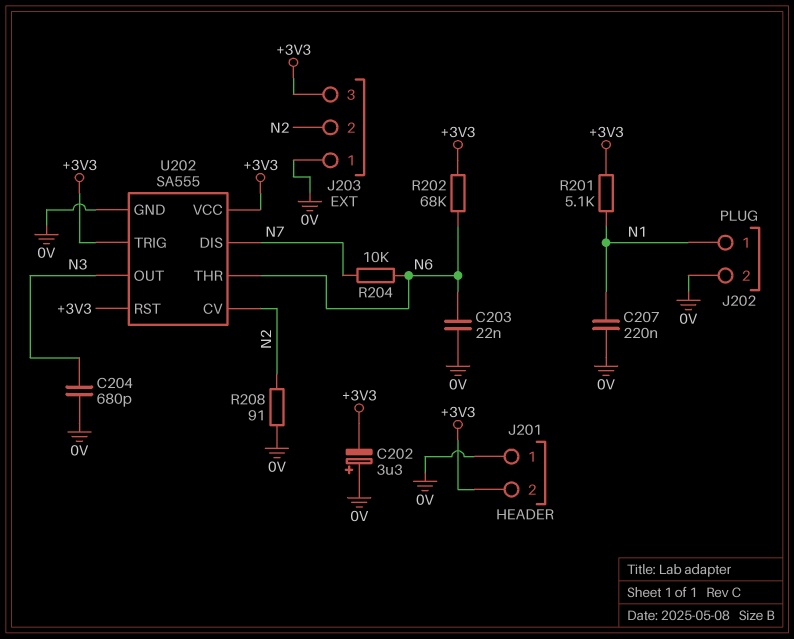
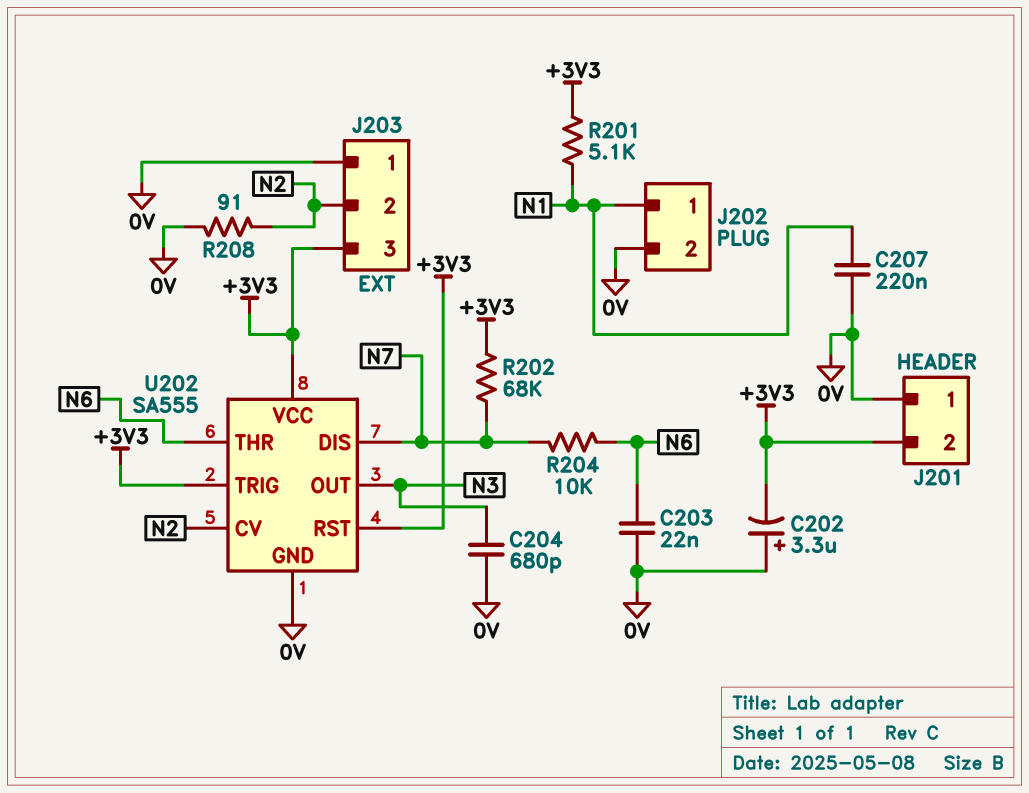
R202: 68k (+3V3, N6) -> 68k (+3V3, N7)

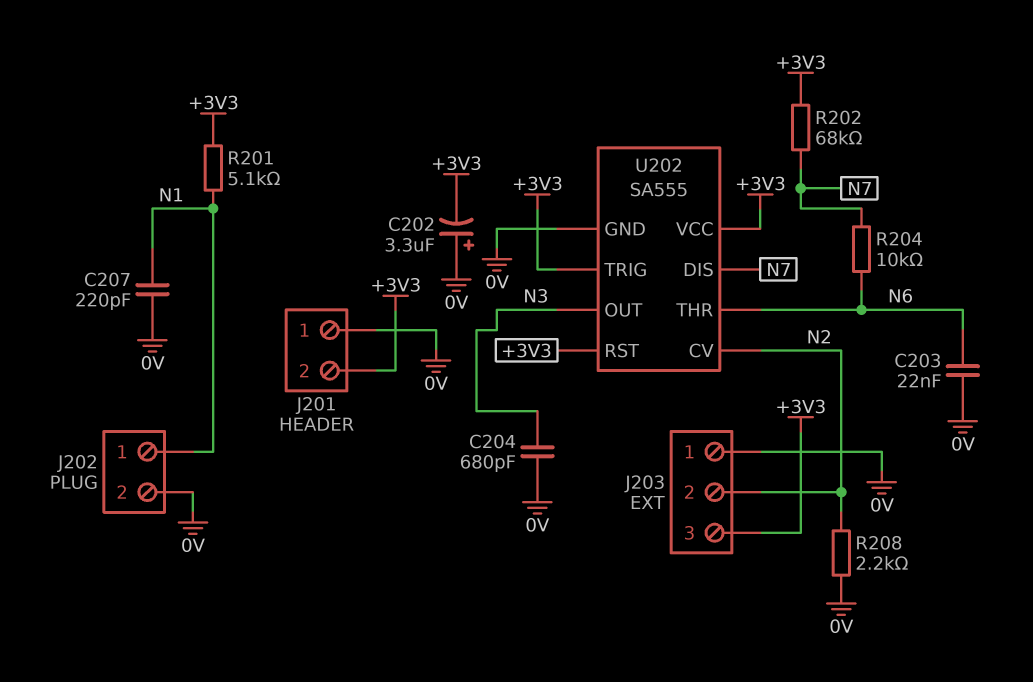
C207: 220nF (0V, N1) -> 220pF (0V, N1)
R208: 91 (0V, N2) -> 2.2k (0V, N2)

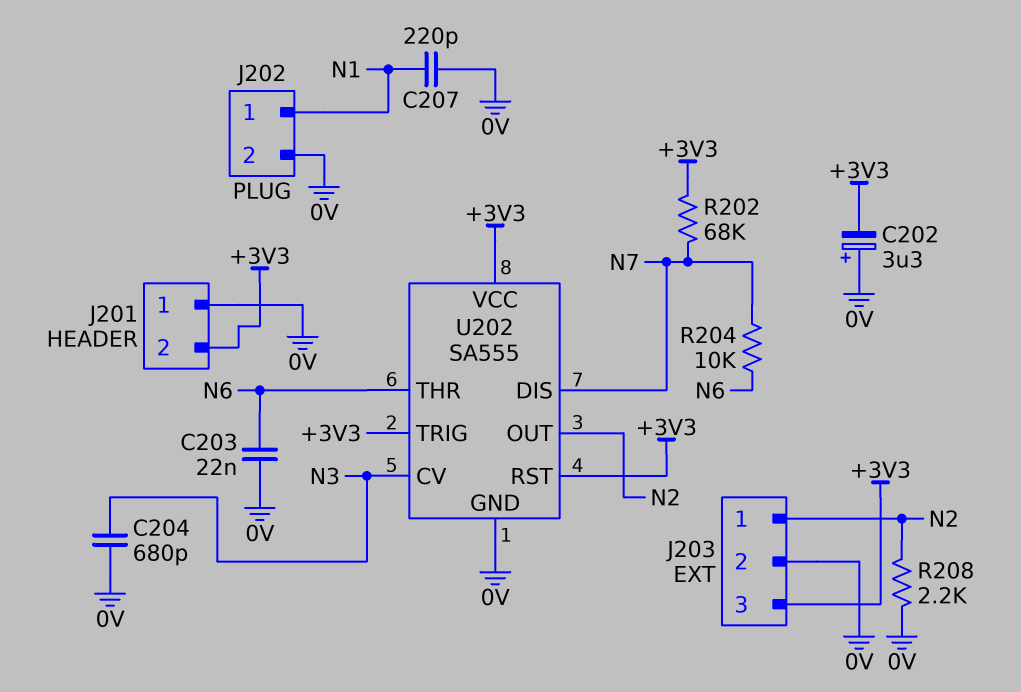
J203 pin 1: 0V -> N2
J203 pin 2: N2 -> 0V
R201: 5.1k (+3V3, N1) -> none
U202 pin CV: N2 -> N3
U202 pin OUT: N3 -> N2

